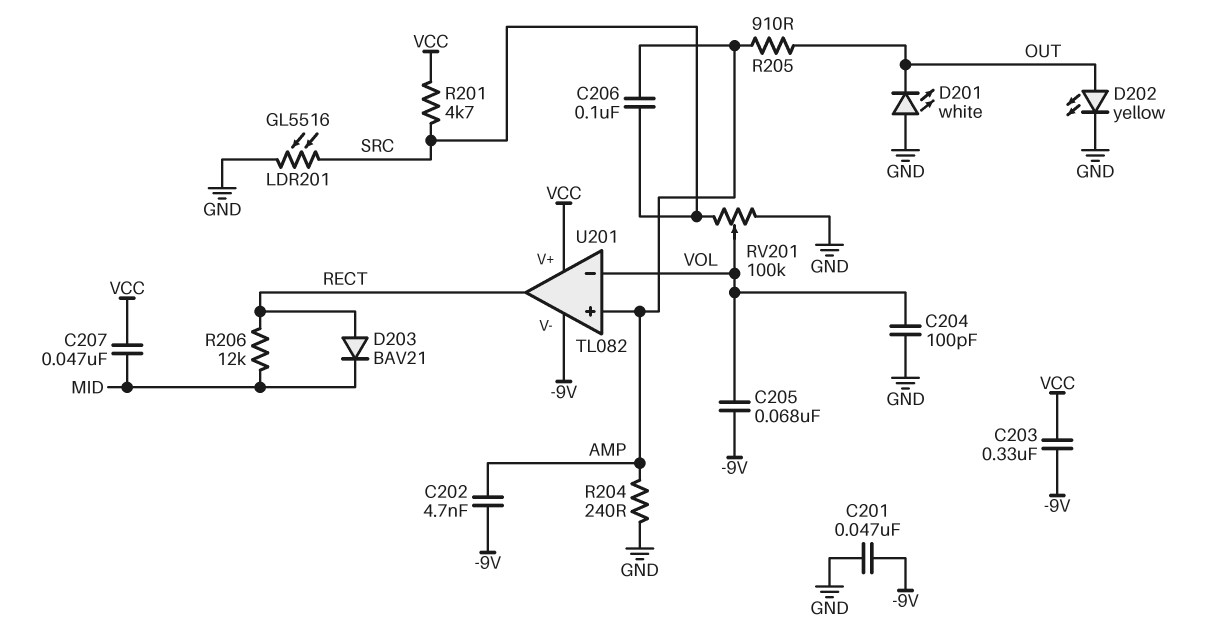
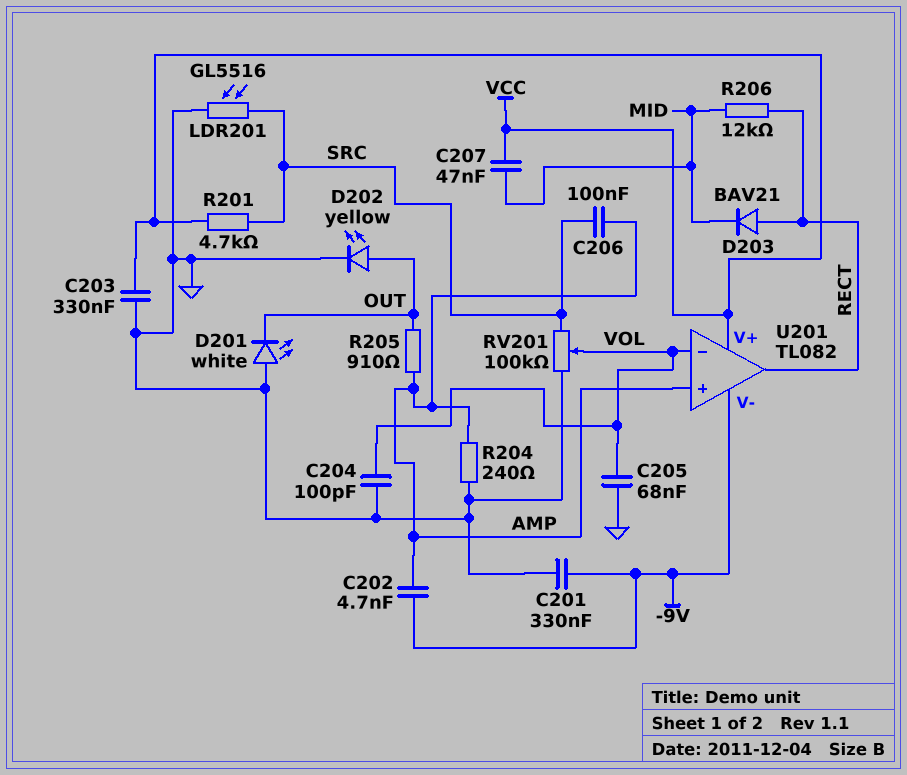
C201: 47nF (-9V, GND) -> 330nF (-9V, GND)
C203: 330nF (-9V, VCC) -> 330nF (GND, VCC)
C205: 68nF (-9V, VOL) -> 68nF (GND, VOL)

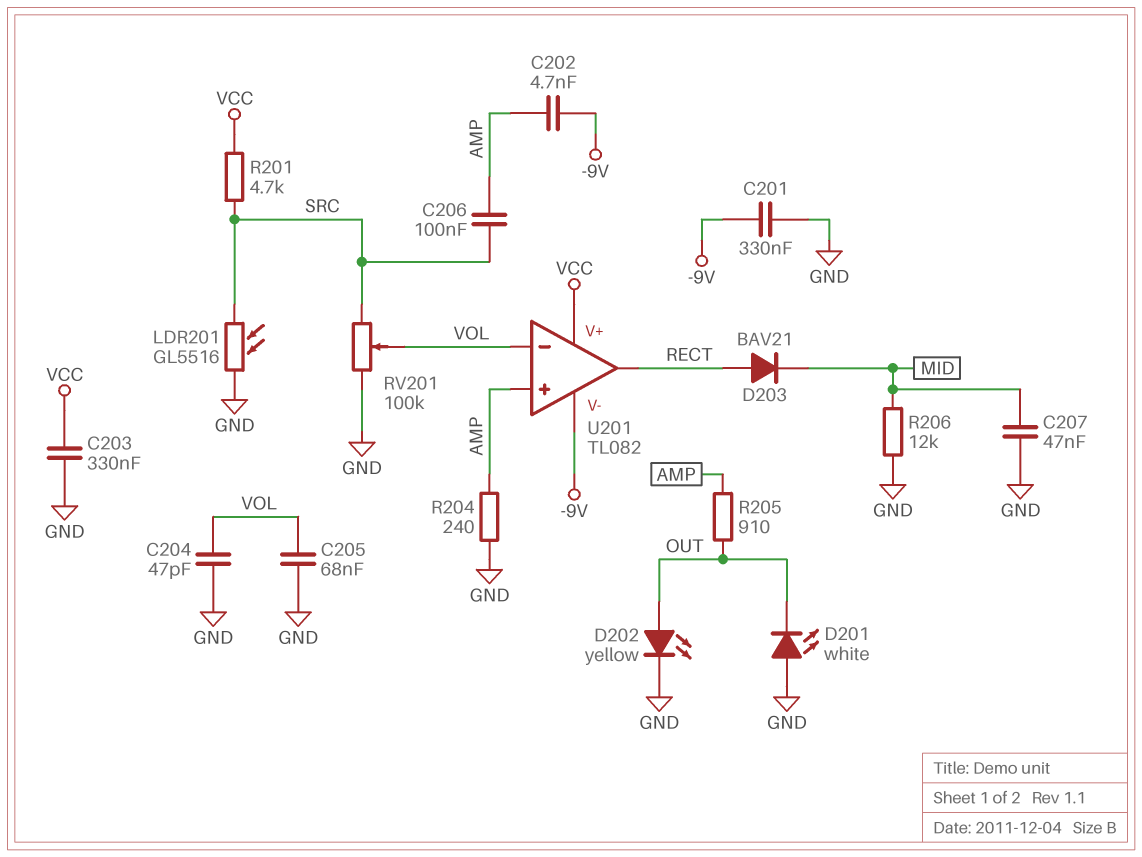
C204: 100pF (GND, VOL) -> 47pF (GND, VOL)
C207: 47nF (MID, VCC) -> 47nF (GND, MID)
R206: 12k (MID, RECT) -> 12k (GND, MID)

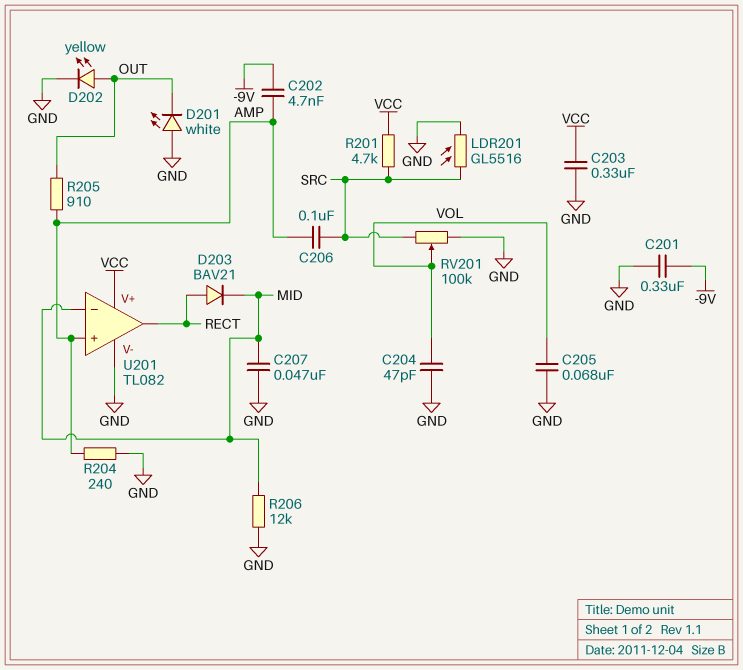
U201 pin V-: -9V -> GND
U201 pin in-: VOL -> MID

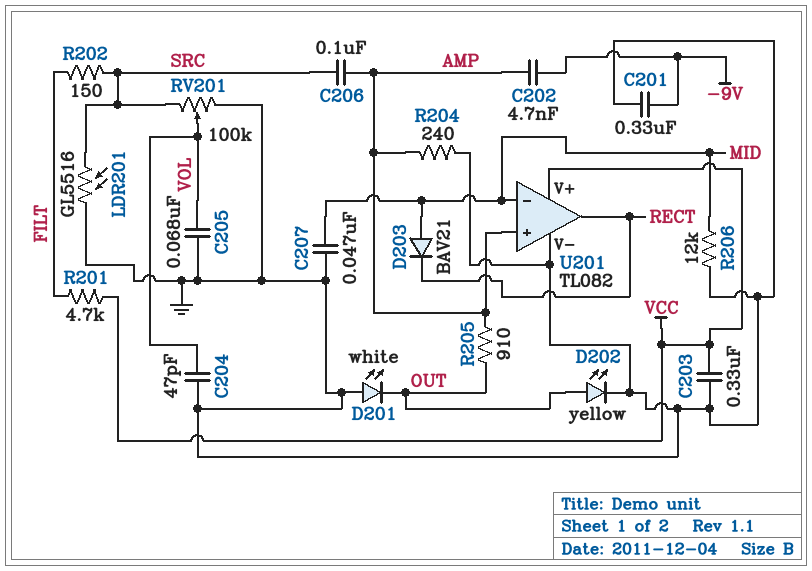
D203: diode BAV21 (A RECT, K MID) -> diode BAV21 (A MID, K RECT)
R201: 4.7k (SRC, VCC) -> 4.7k (FILT, VCC)
R202: none -> 150 (FILT, SRC)

